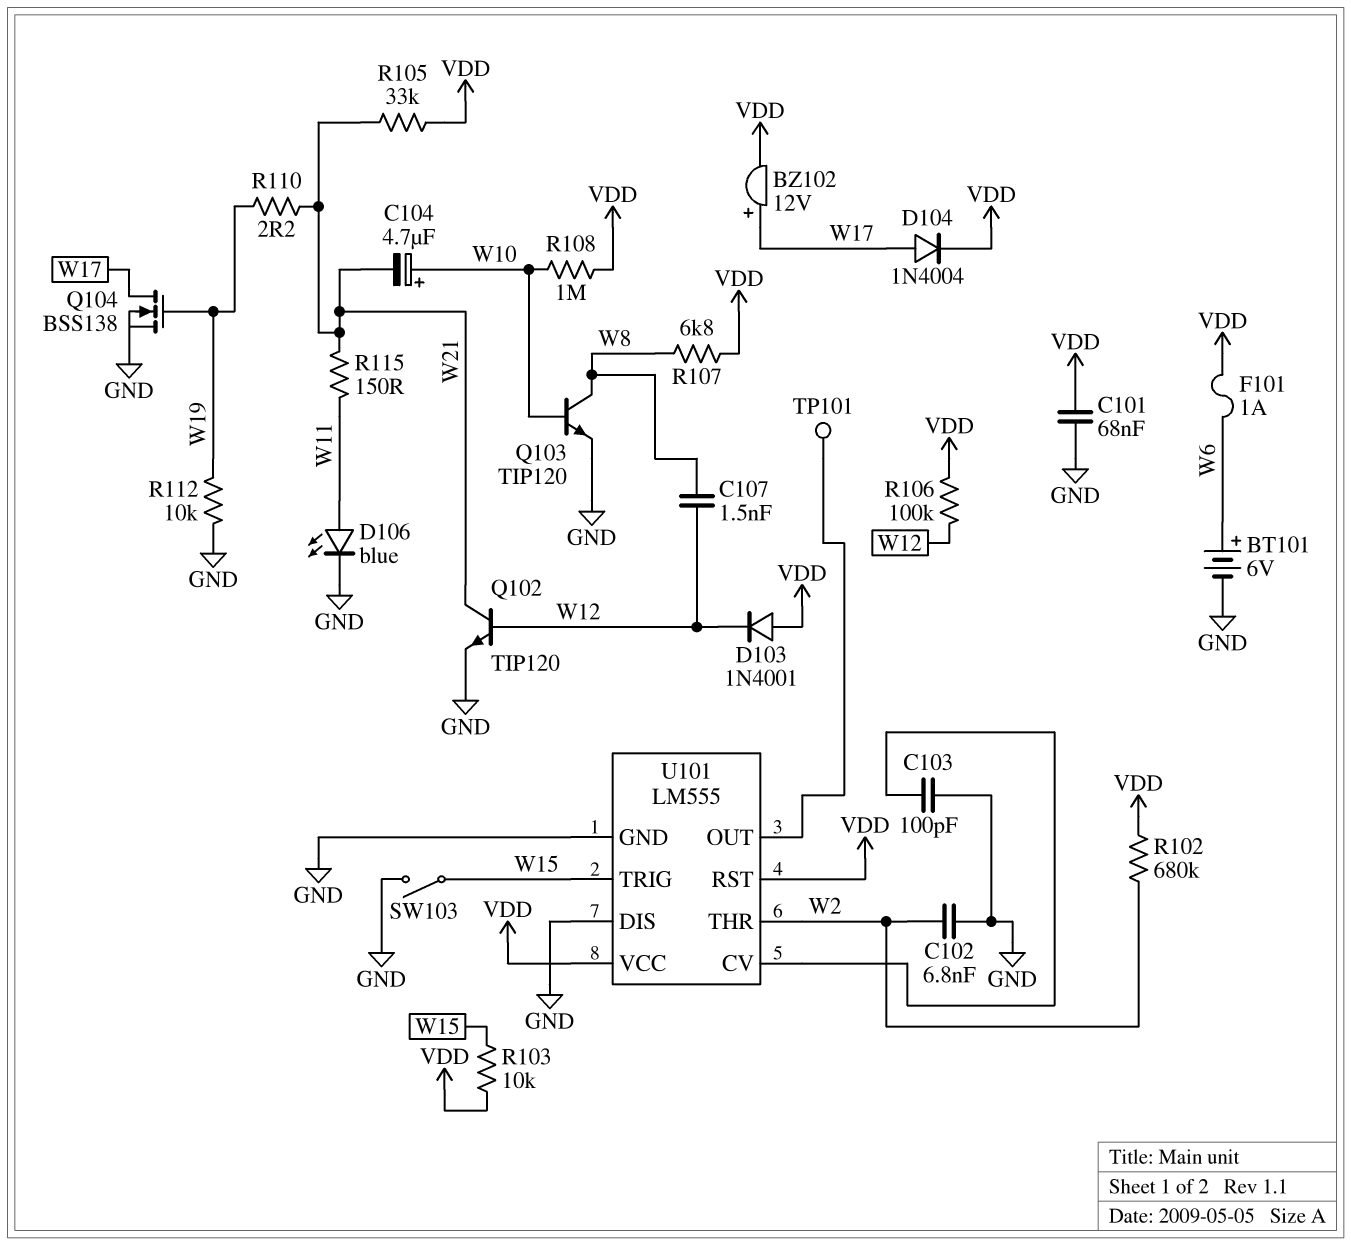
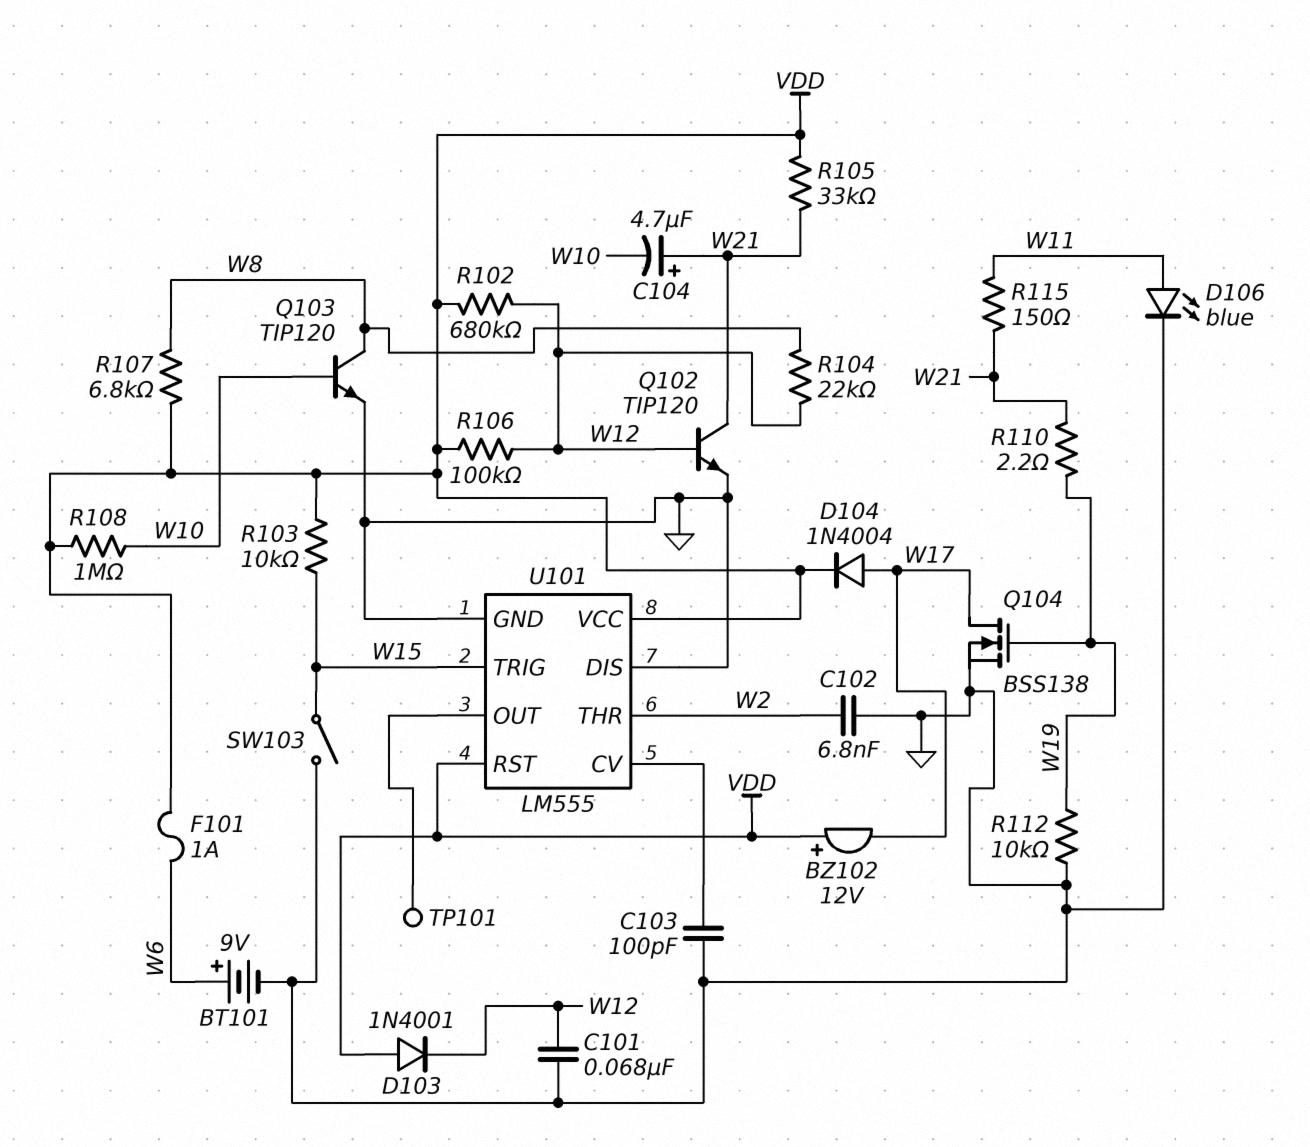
BT101: 6V (plus W6, minus GND) -> 9V (plus W6, minus GND)
BZ102: buzzer 12V (plus W17, minus VDD) -> buzzer 12V (plus VDD, minus W17)
C101: 68nF (GND, VDD) -> 68nF (GND, W12)
C104: 4.7uF (plus W10, minus W21) -> 4.7uF (plus W21, minus W10)
C107: 1.5nF (W8, W12) -> none
R102: 680k (VDD, W2) -> 680k (VDD, W12)
R104: none -> 22k (W8, W12)

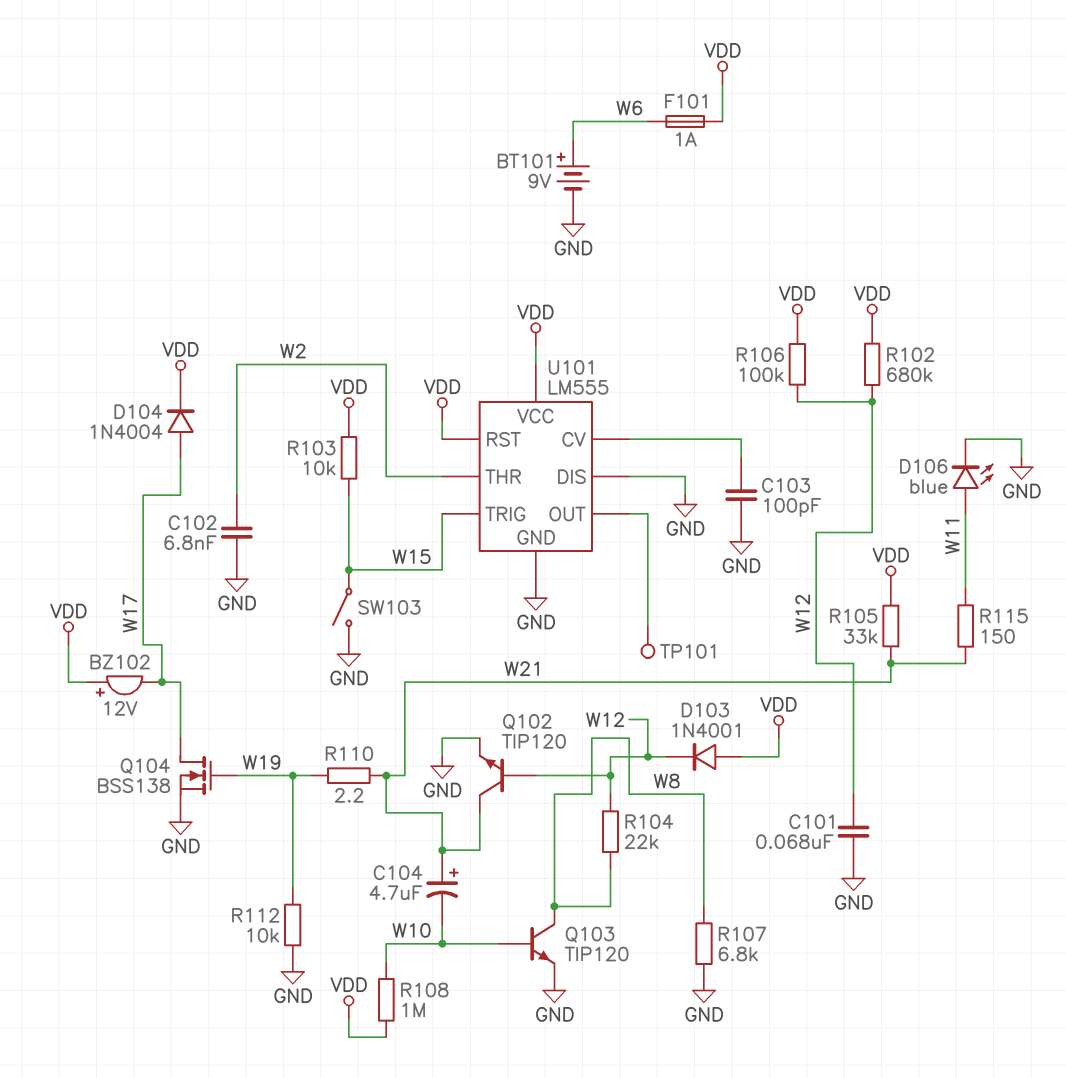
R107: 6.8k (VDD, W8) -> 6.8k (GND, W8)

